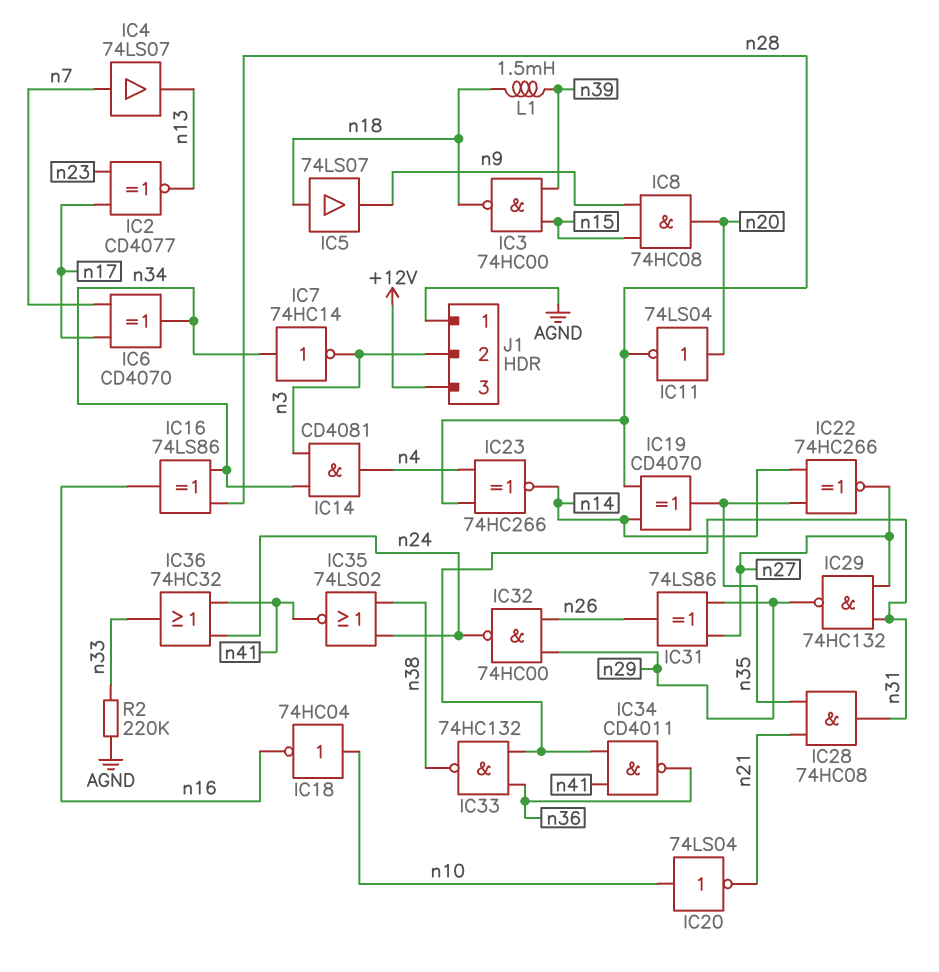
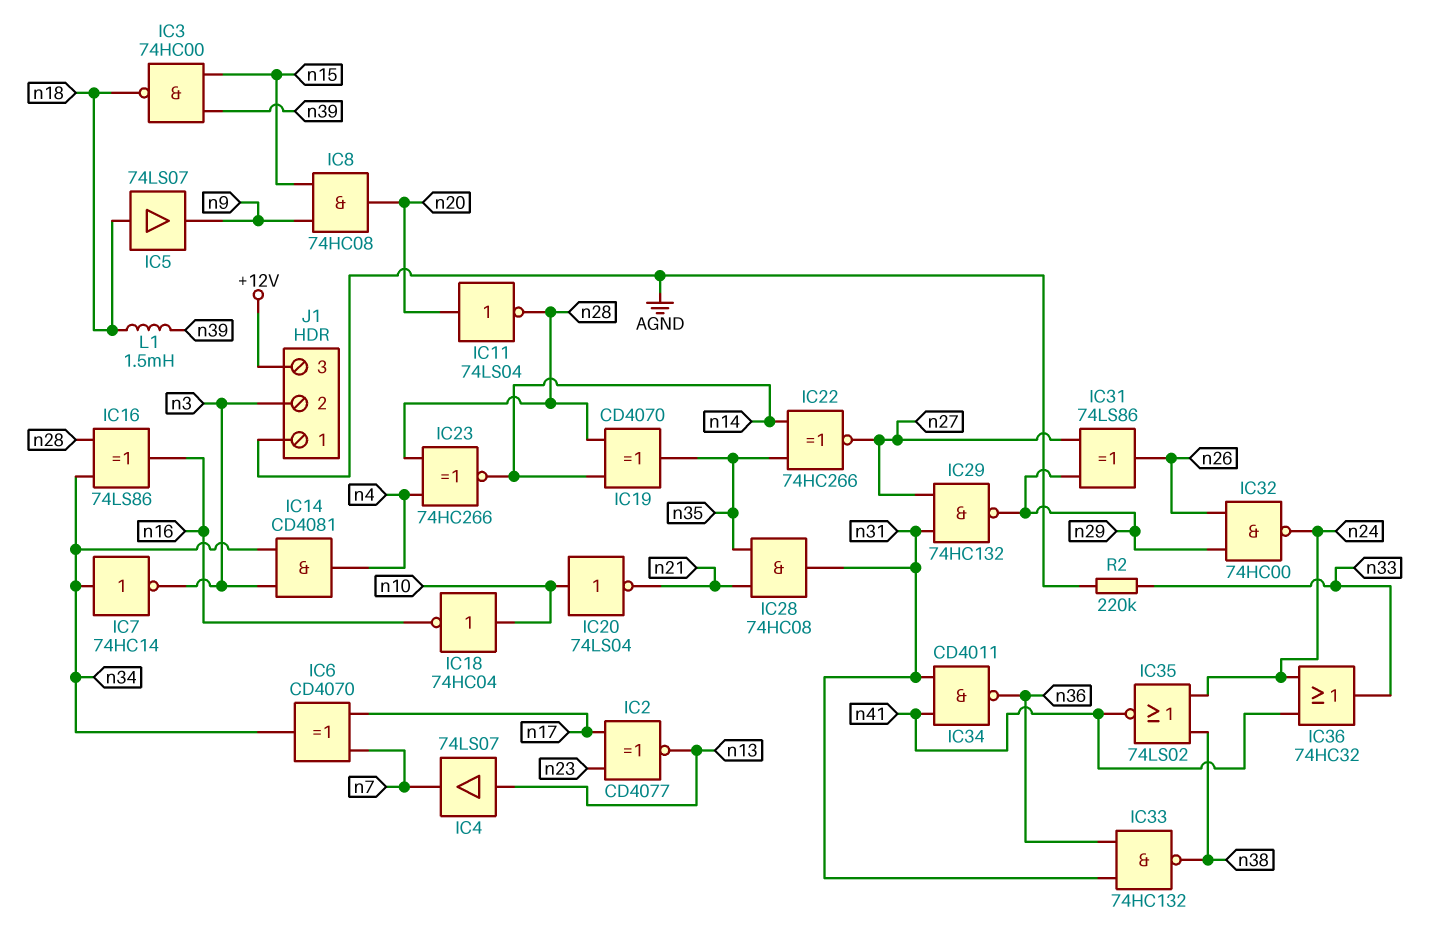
IC4: buffer 74LS07 (in n7, out n13) -> buffer 74LS07 (in n13, out n7)

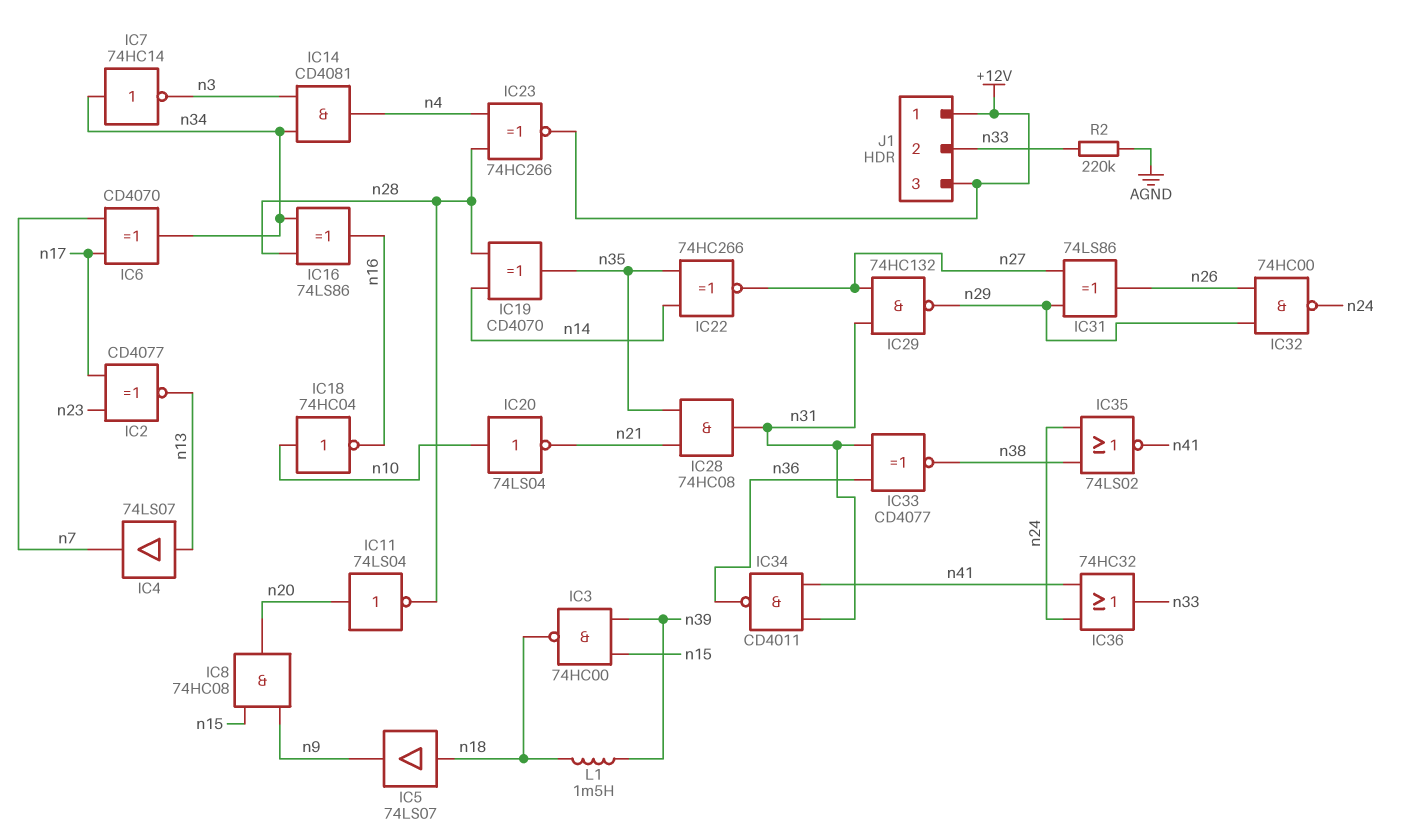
IC23: XNOR 74HC266 (in n4, in n28, out n14) -> XNOR 74HC266 (in n4, in n28, out +12V)
IC33: NAND 74HC132 (in n31, in n36, out n38) -> XNOR CD4077 (in n31, in n36, out n38)
J1 pin 1: AGND -> +12V
J1 pin 2: n3 -> n33

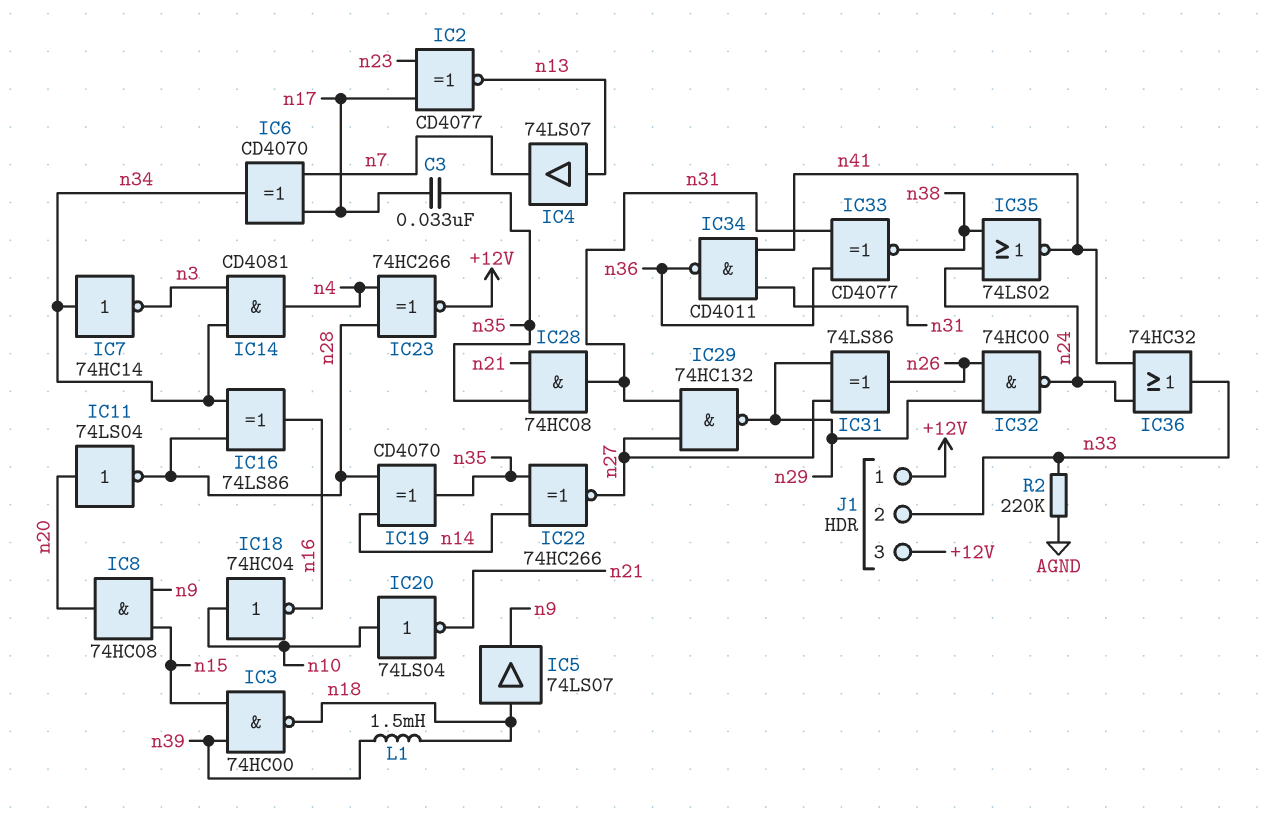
C3: none -> 33nF (n17, n35)

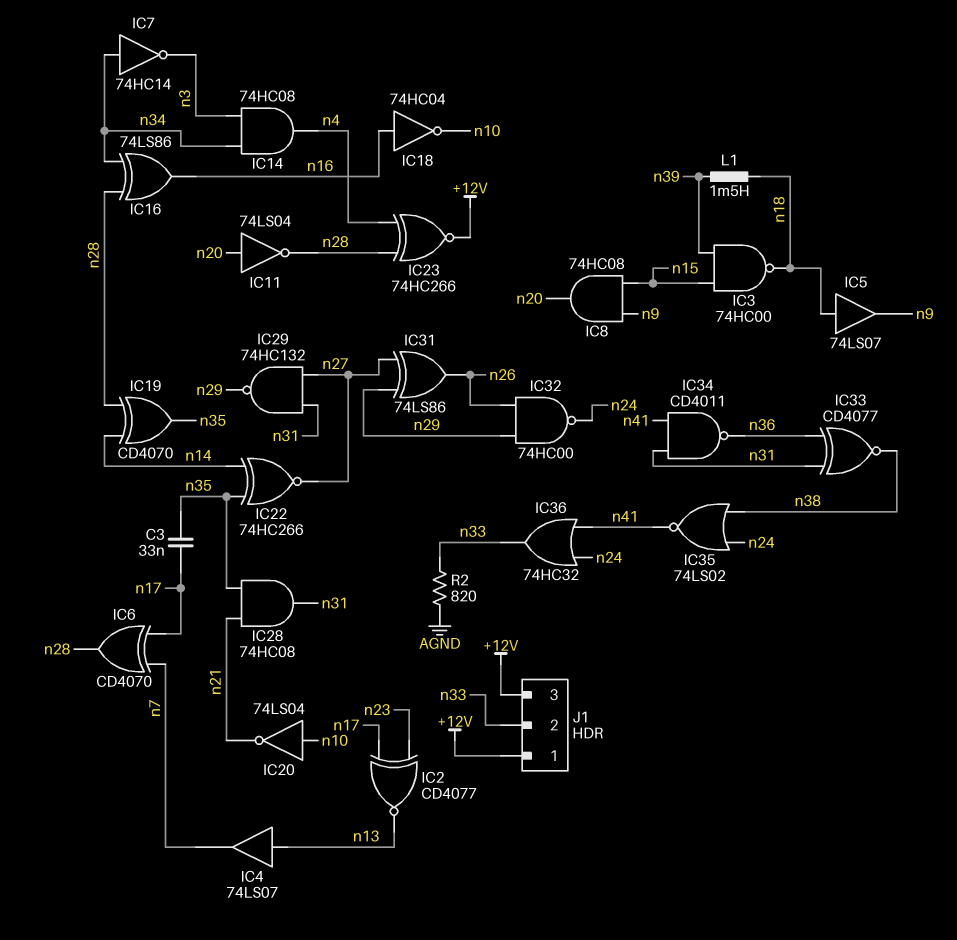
IC6: XOR CD4070 (in n7, in n17, out n34) -> XOR CD4070 (in n7, in n17, out n28)
IC14: AND CD4081 (in n3, in n34, out n4) -> AND 74HC08 (in n3, in n34, out n4)
IC18: NOT 74HC04 (in n10, out n16) -> NOT 74HC04 (in n16, out n10)
R2: 220k (AGND, n33) -> 820 (AGND, n33)

